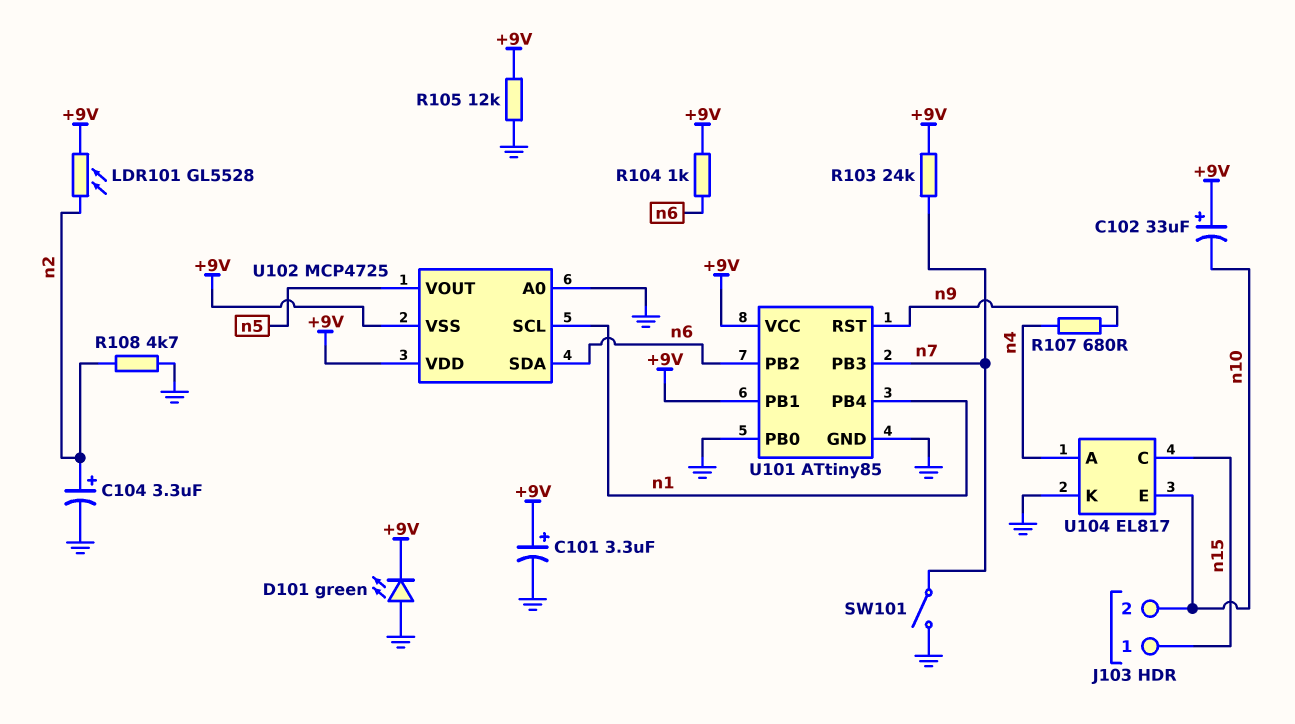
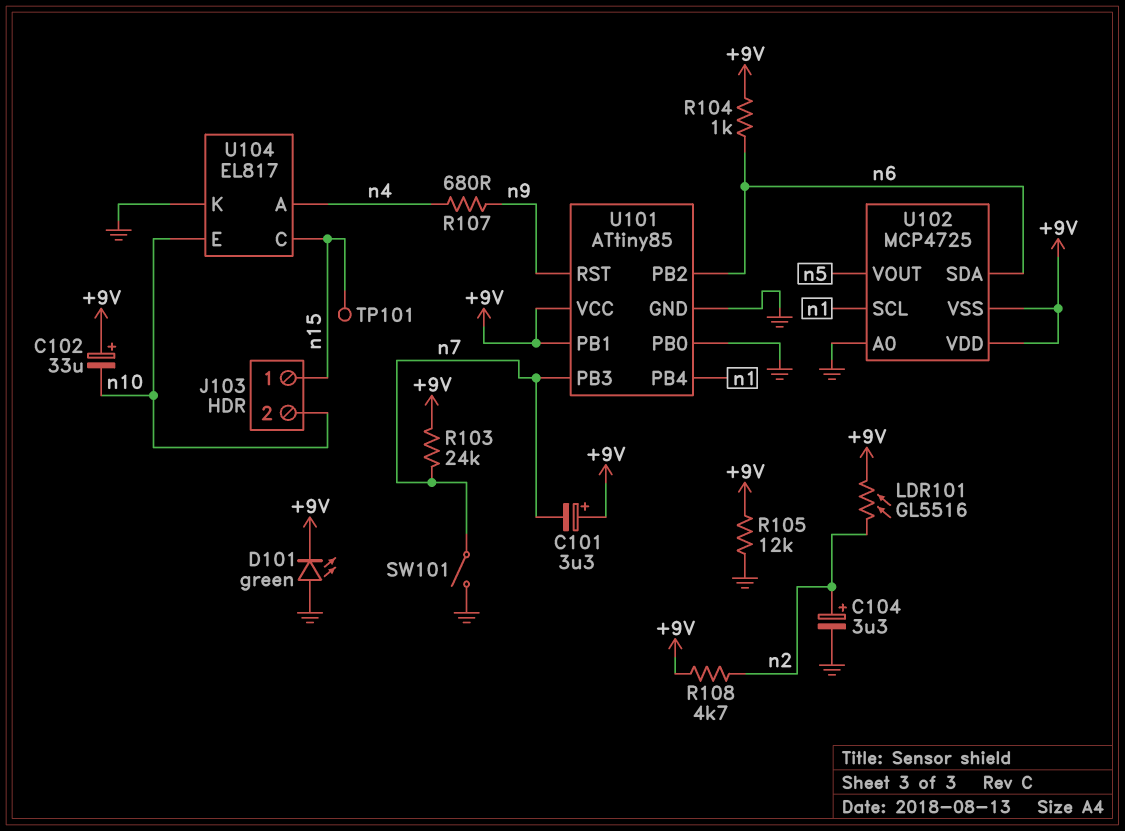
C101: 3.3uF (plus +9V, minus GND) -> 3.3uF (plus +9V, minus n7)
LDR101: GL5528 (+9V, n2) -> GL5516 (+9V, n2)
R108: 4.7k (GND, n2) -> 4.7k (+9V, n2)
TP101: none -> test point (n15)

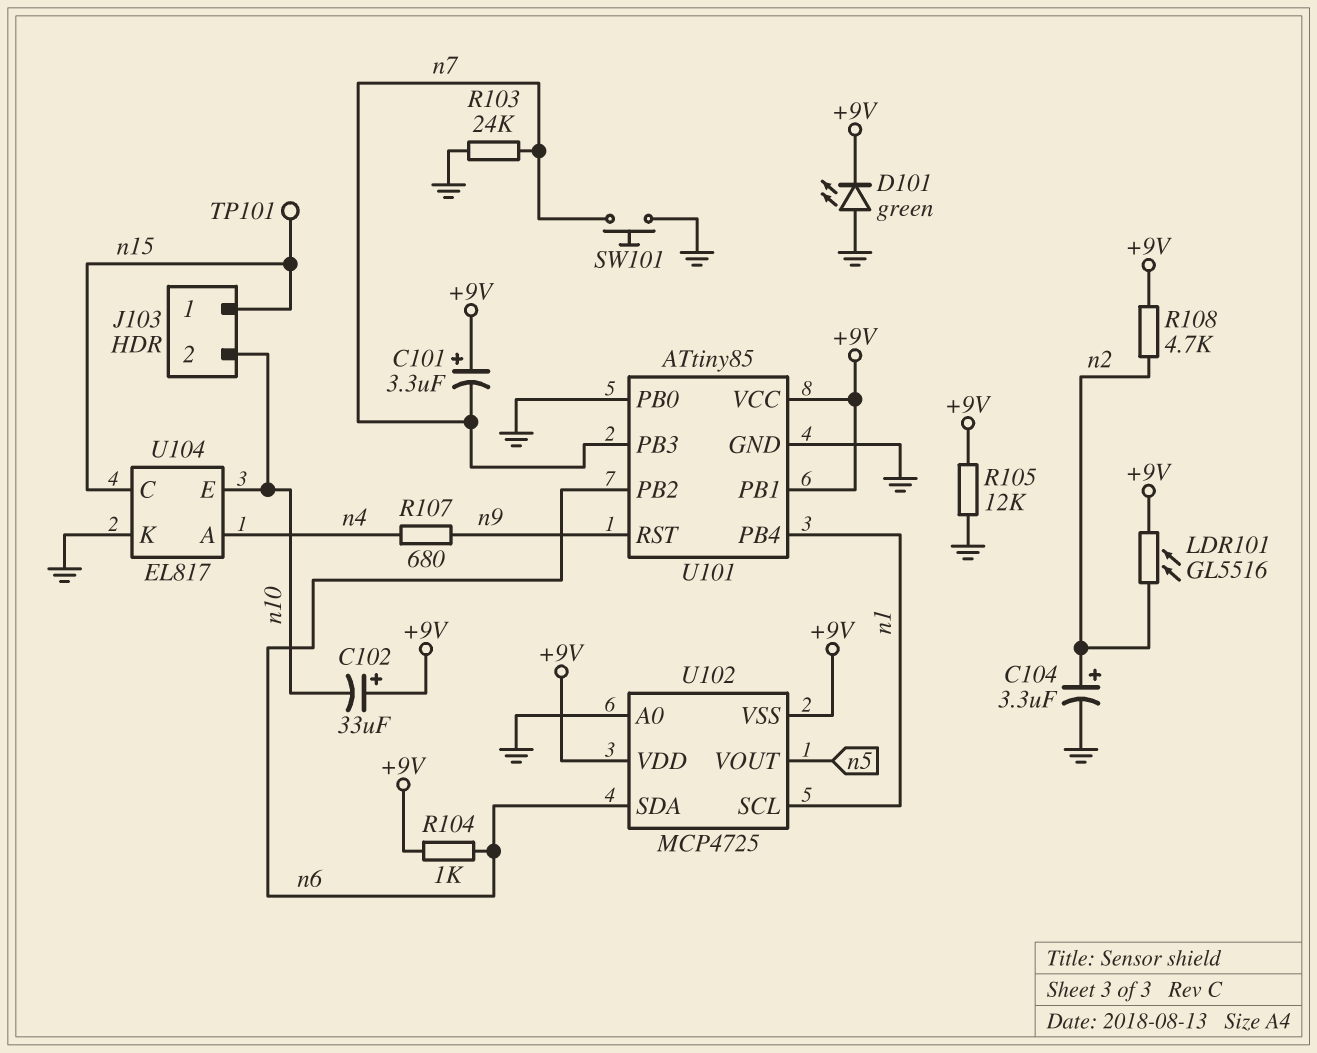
R103: 24k (+9V, n7) -> 24k (GND, n7)
SW101: switch (GND, n7) -> button (GND, n7)

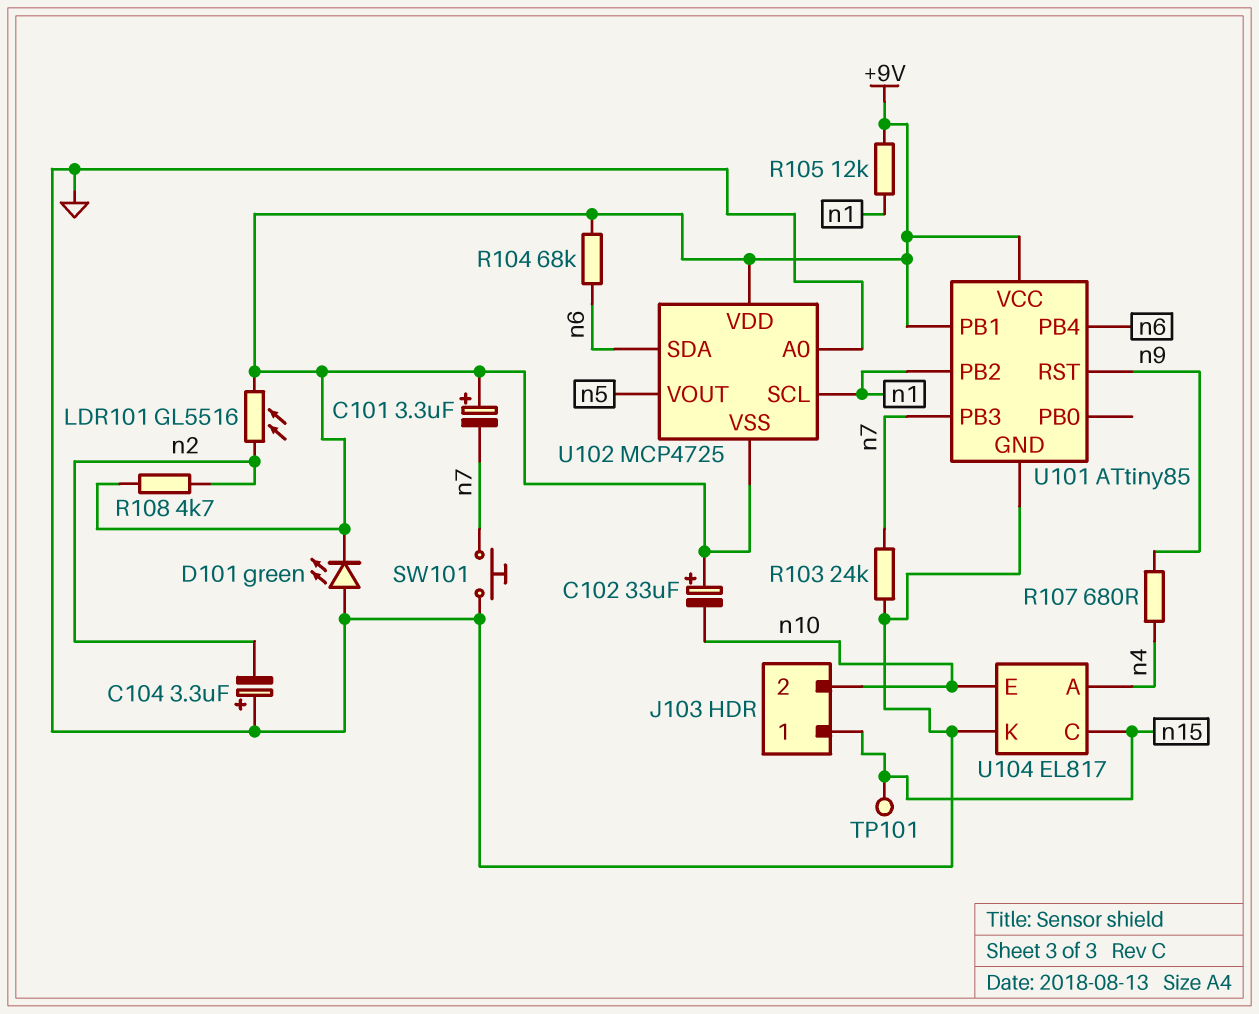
C104: 3.3uF (plus n2, minus GND) -> 3.3uF (plus GND, minus n2)
R104: 1k (+9V, n6) -> 68k (+9V, n6)
R105: 12k (+9V, GND) -> 12k (+9V, n1)
U101 pin PB0: GND -> none
U101 pin PB2: n6 -> n1
U101 pin PB4: n1 -> n6

